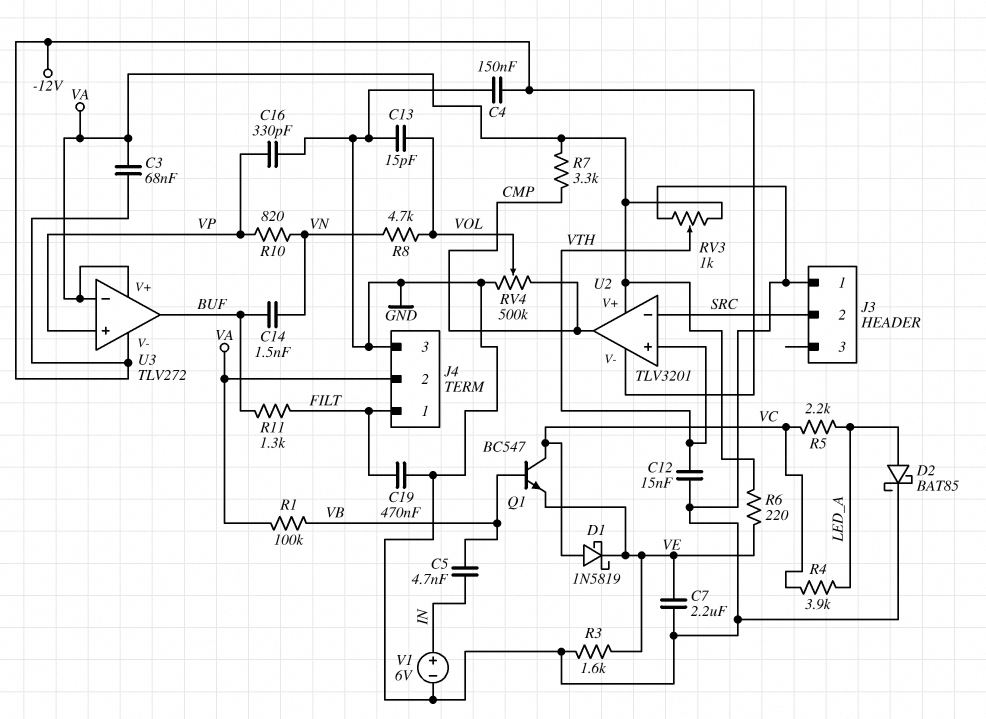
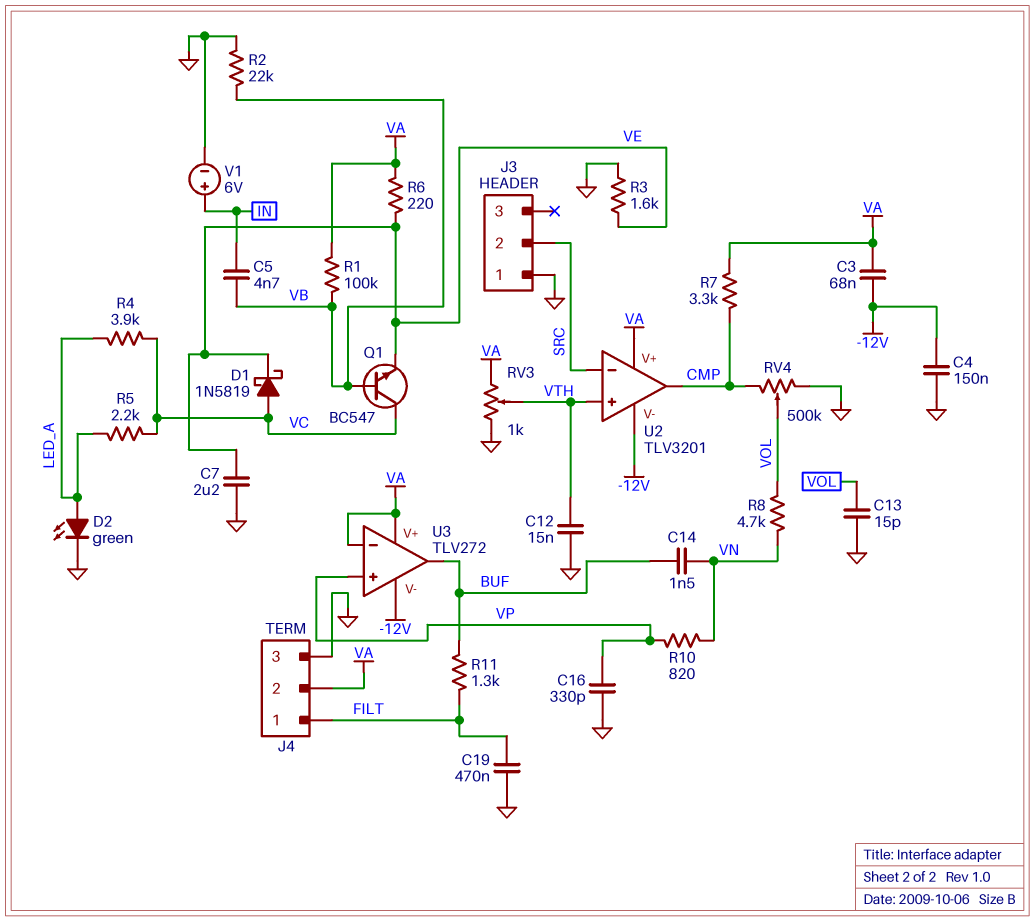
D2: schottky BAT85 (A LED_A, K GND) -> LED green (A LED_A, K GND)
R2: none -> 22k (GND, VB)

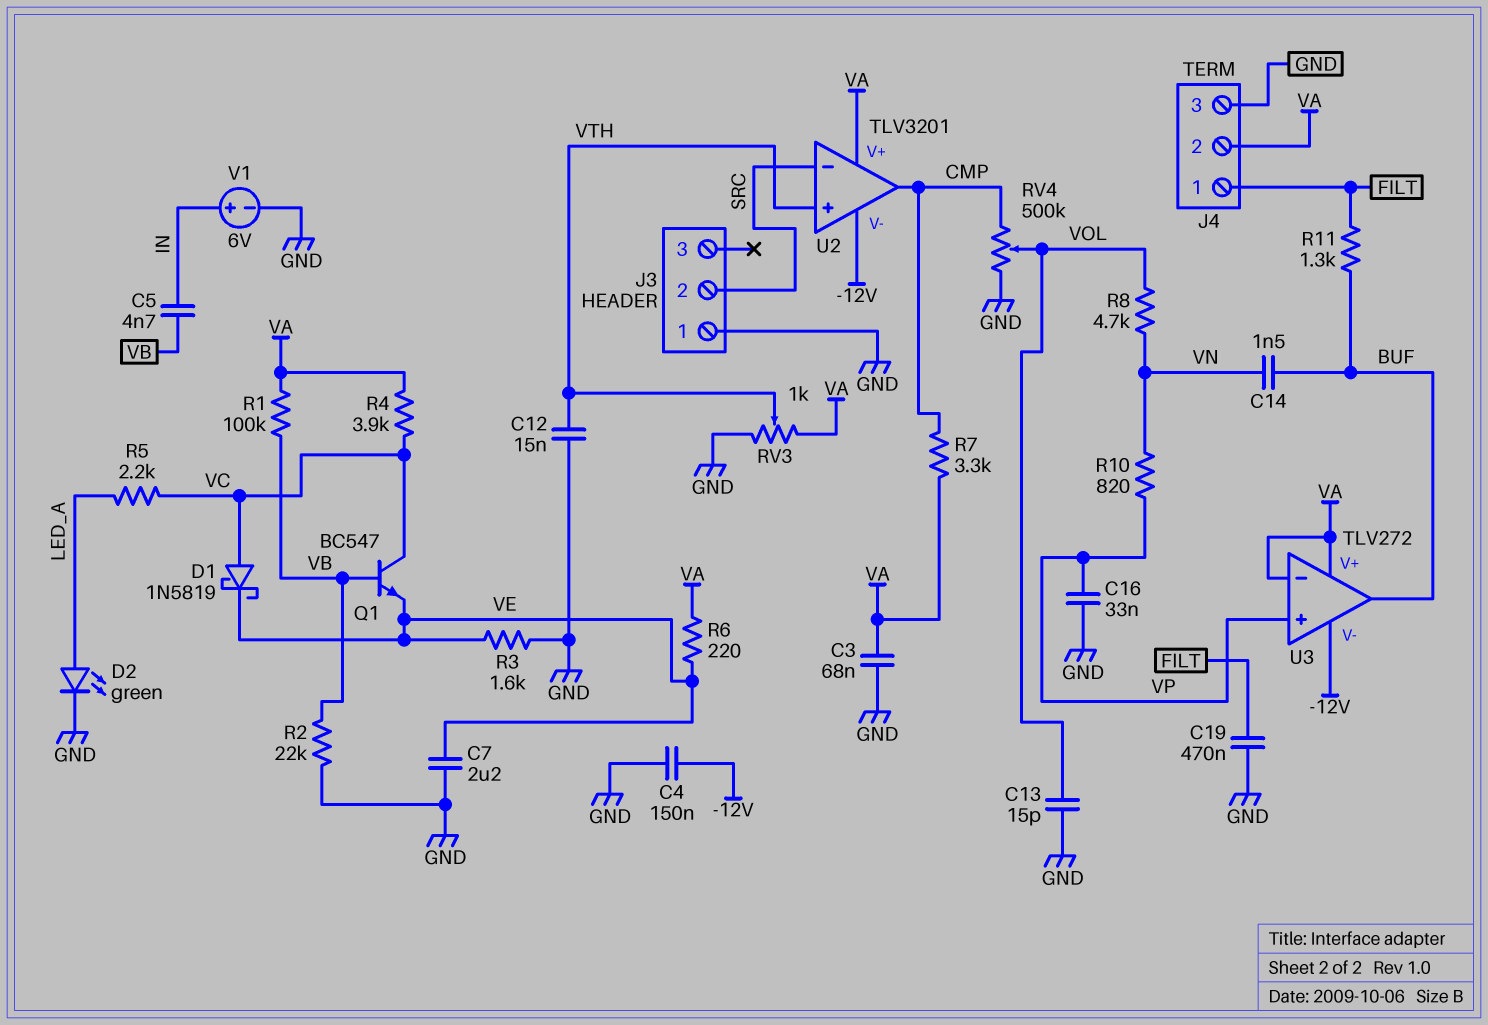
C3: 68nF (-12V, VA) -> 68nF (GND, VA)
C16: 330pF (GND, VP) -> 33nF (GND, VP)
R4: 3.9k (LED_A, VC) -> 3.9k (VA, VC)

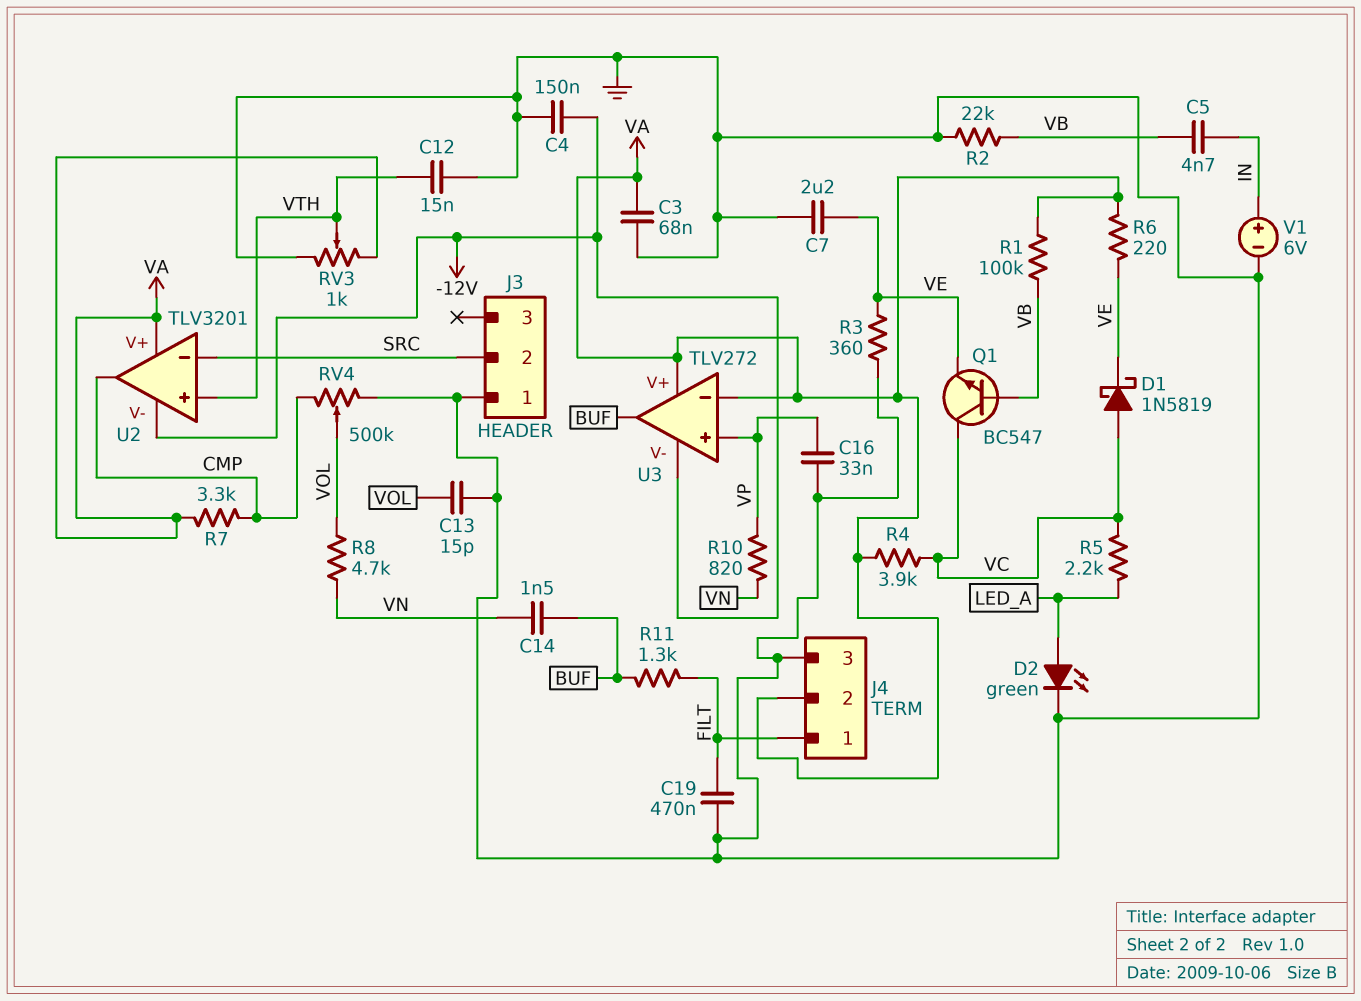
R3: 1.6k (GND, VE) -> 360 (GND, VE)

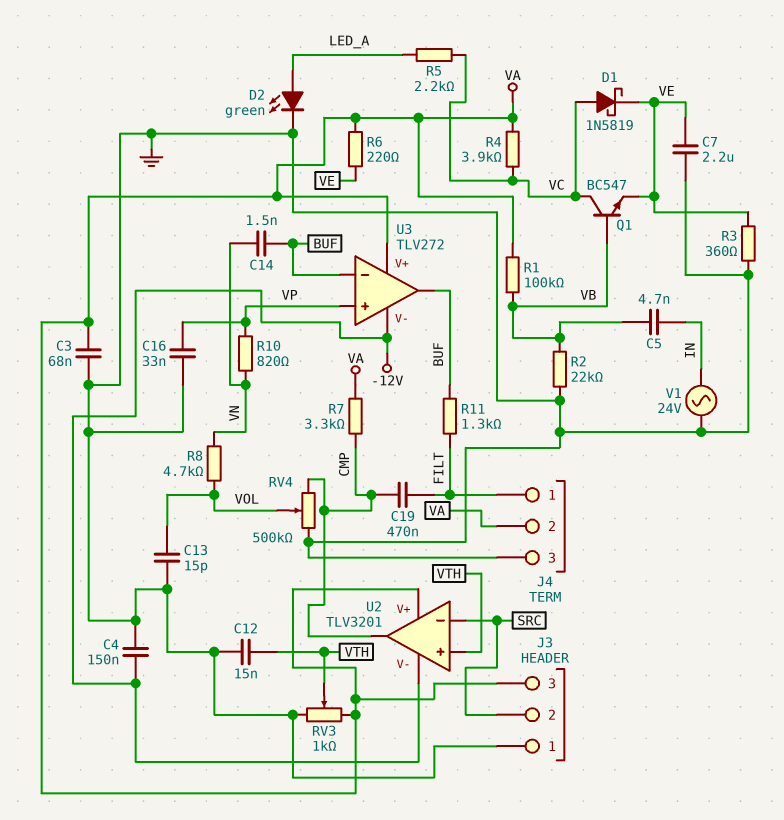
C19: 470nF (FILT, GND) -> 470nF (CMP, FILT)
J3 pin 3: none -> VA
U3 pin in-: VA -> BUF
V1: 6V (plus IN, minus GND) -> AC 24V (GND, IN)

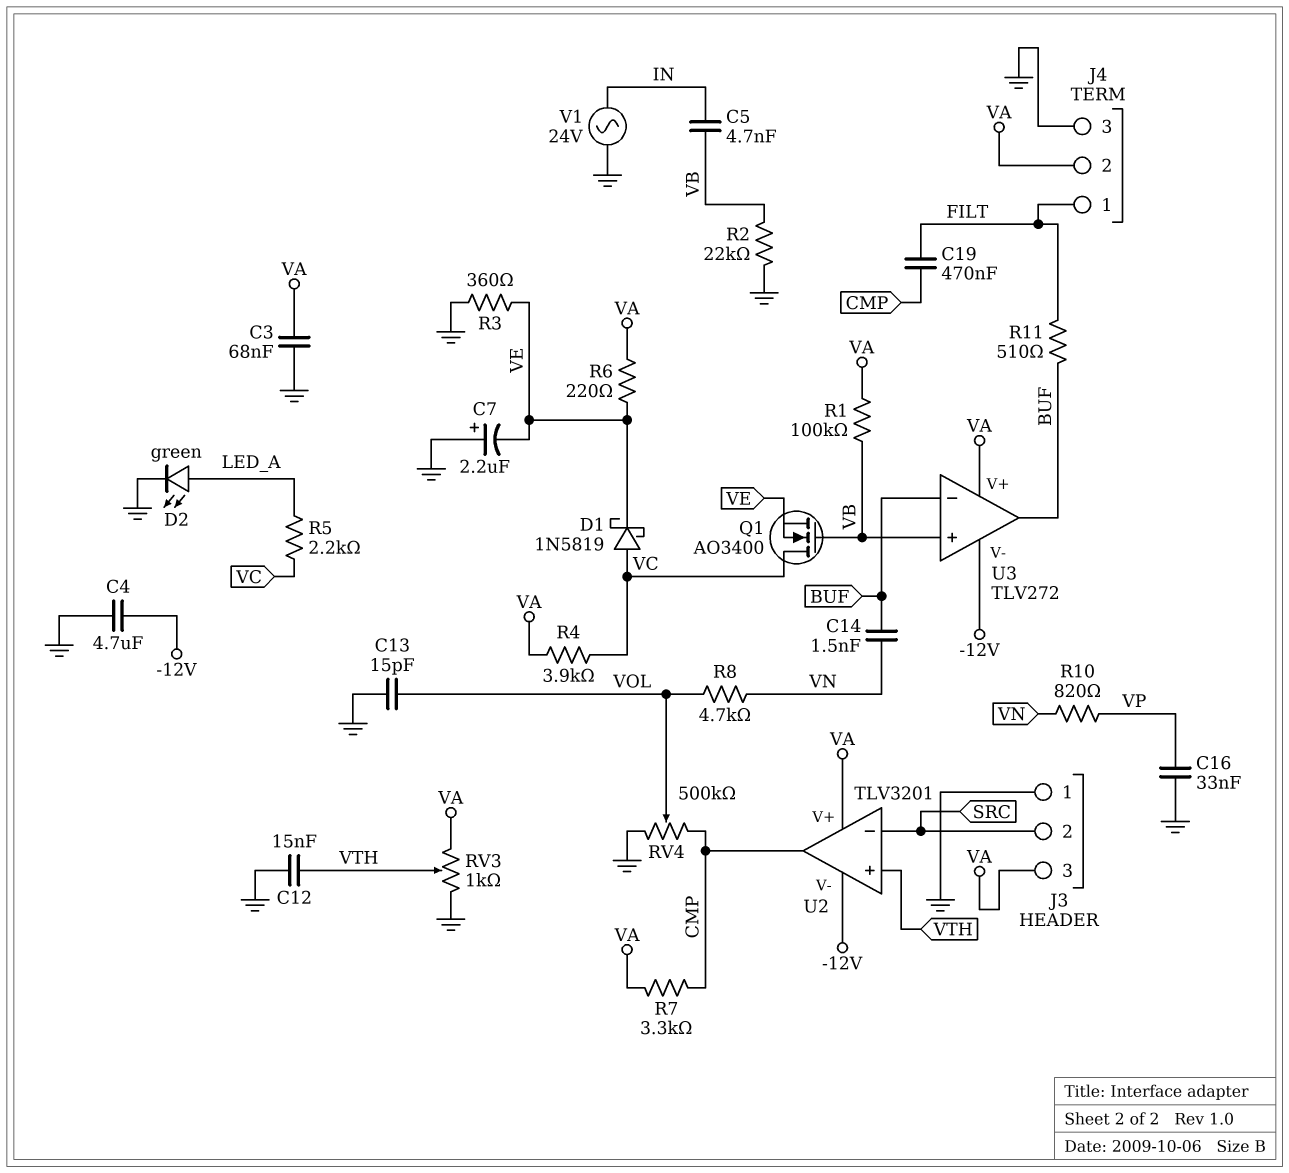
C4: 150nF (-12V, GND) -> 4.7uF (-12V, GND)
C7: 2.2uF (GND, VE) -> 2.2uF (plus GND, minus VE)
Q1: NPN BC547 (B VB, C VC, E VE) -> NMOS AO3400 (G VB, D VC, S VE)
R11: 1.3k (BUF, FILT) -> 510 (BUF, FILT)
U3 pin in+: VP -> VB

